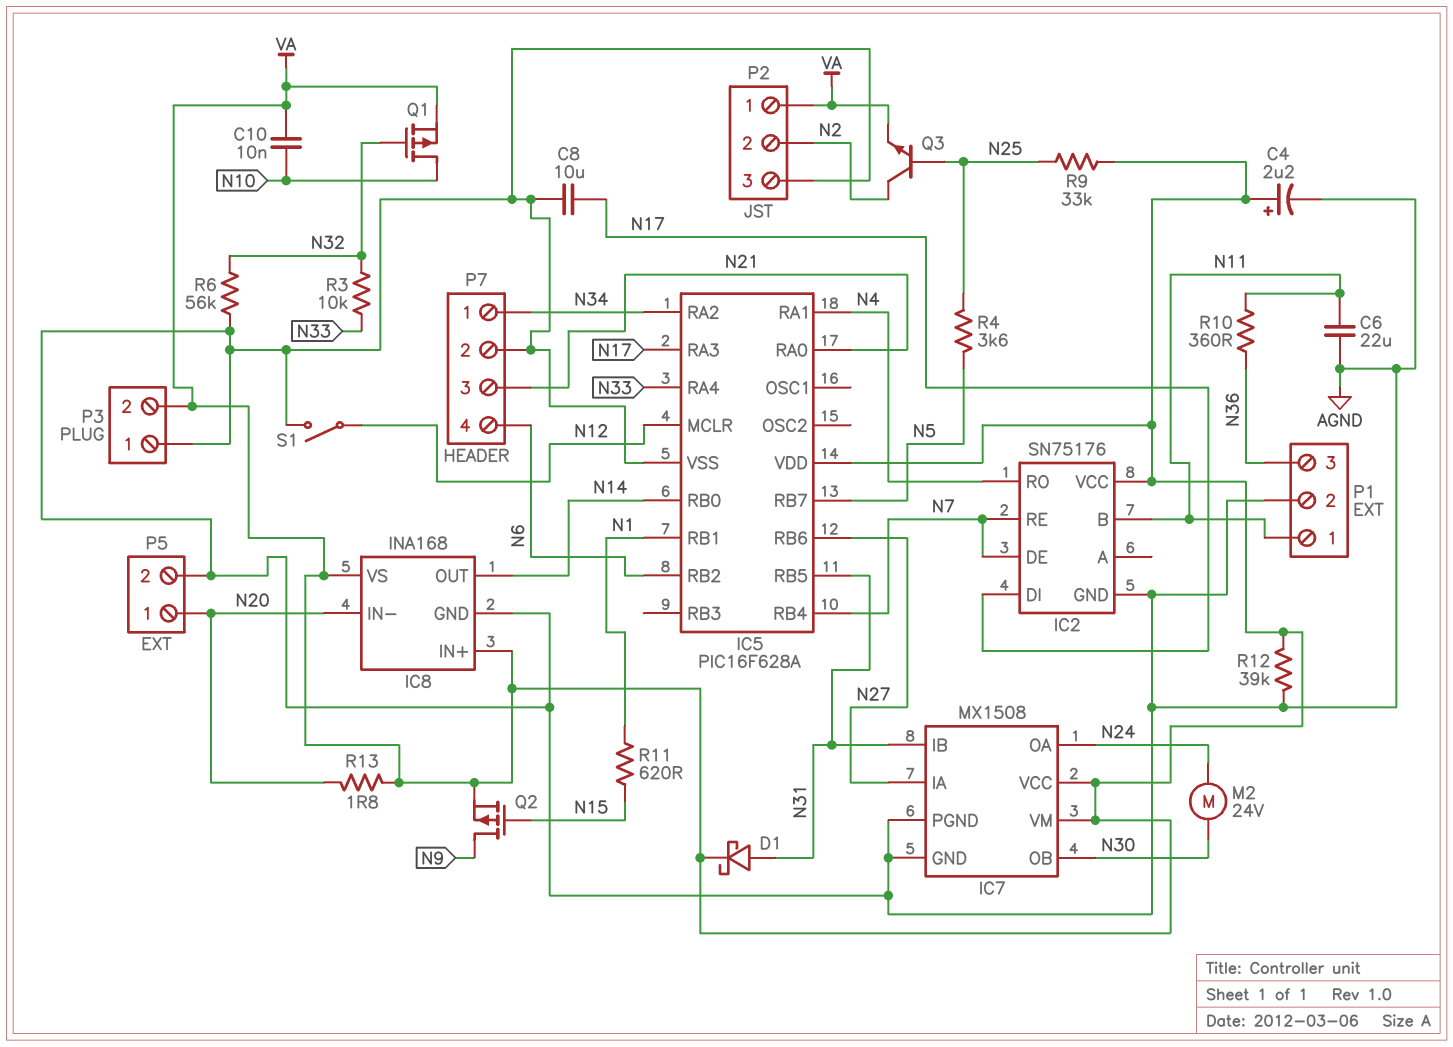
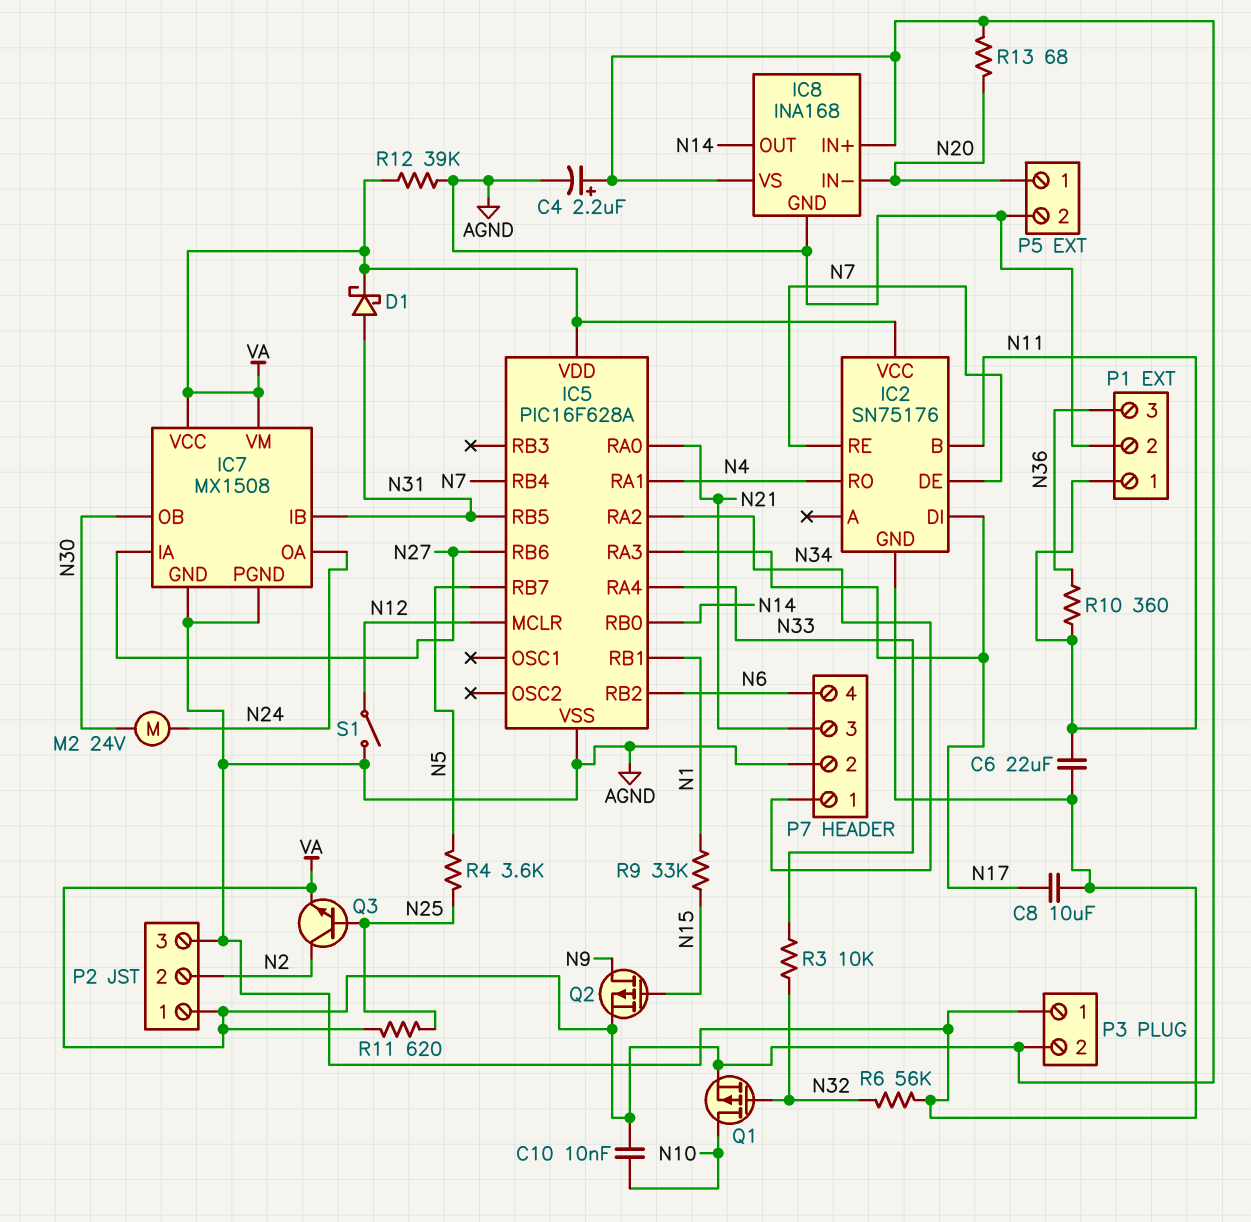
R9: 33k (N25, VA) -> 33k (N1, N15)
R11: 620 (N1, N15) -> 620 (N25, VA)
R13: 1.8 (N20, VA) -> 68 (N20, VA)

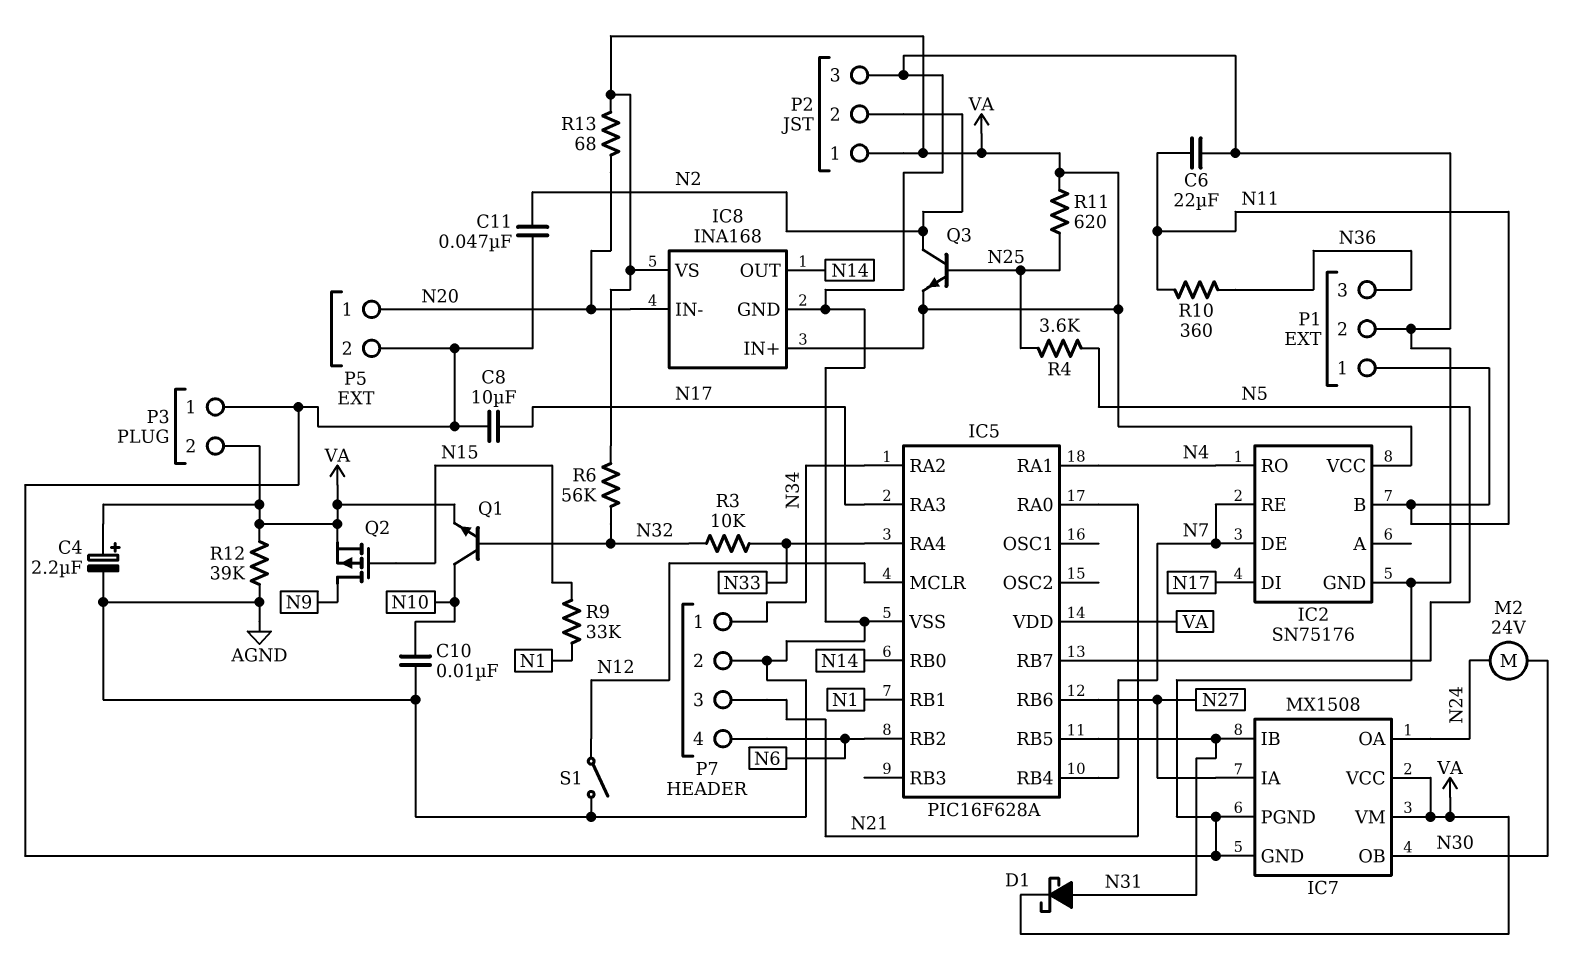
C10: 10nF (N10, VA) -> 10nF (AGND, N10)
C11: none -> 47nF (AGND, N2)
Q1: PMOS (G N32, D N10, S VA) -> NPN (B N32, C N10, E VA)
R6: 56k (AGND, N32) -> 56k (N32, VA)

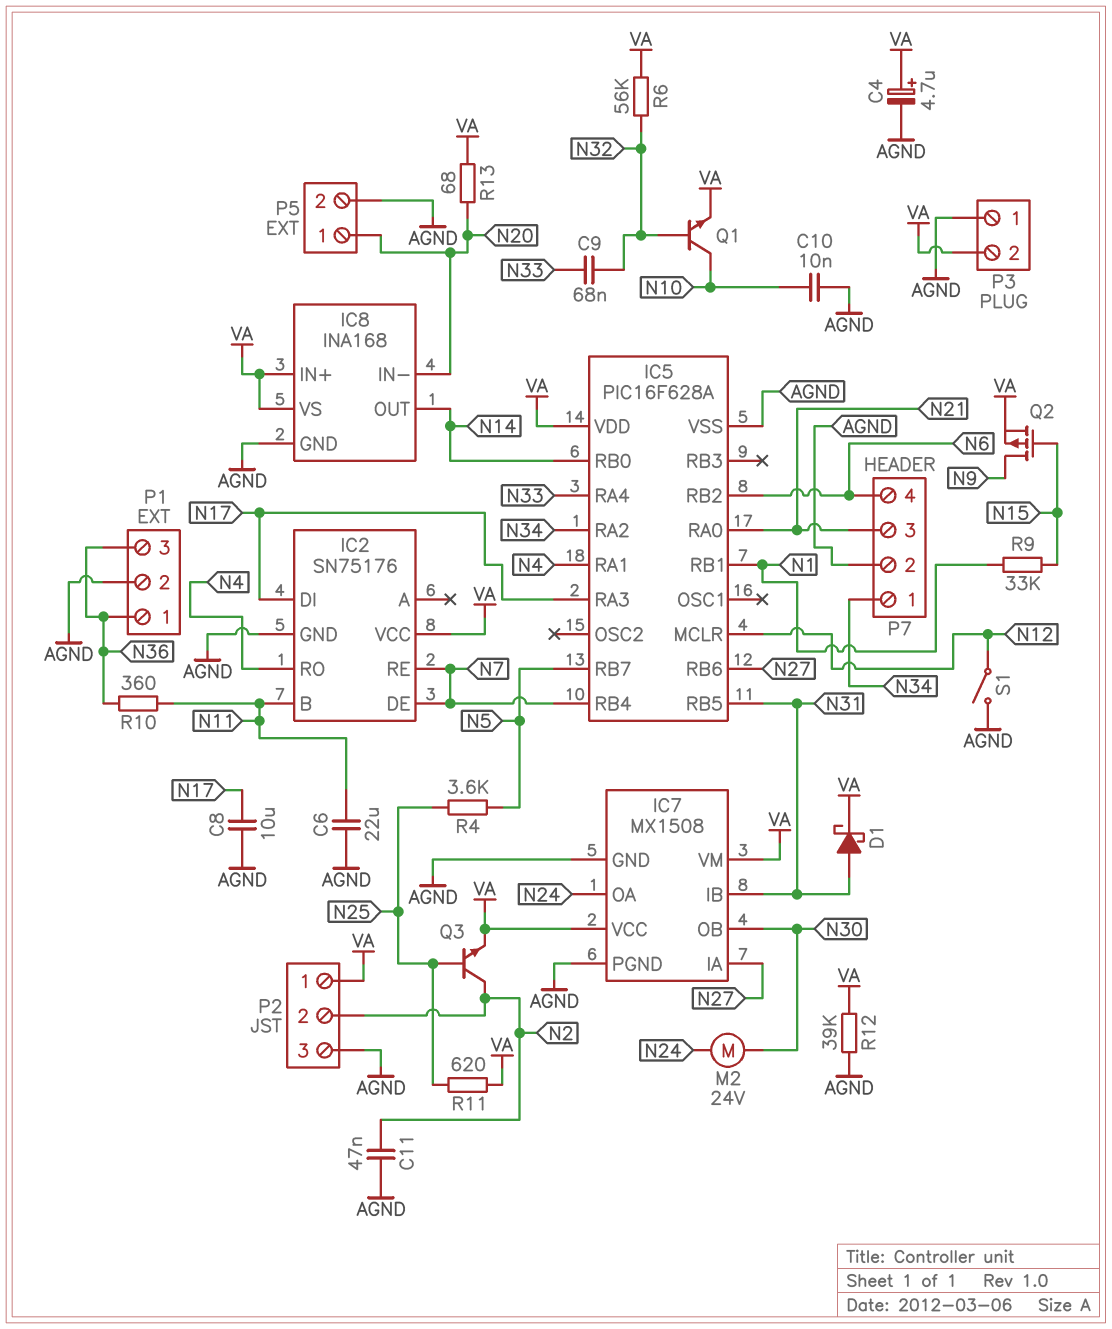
C4: 2.2uF (plus VA, minus AGND) -> 4.7uF (plus VA, minus AGND)
C9: none -> 68nF (N32, N33)
P1 pin 1: N11 -> N36
R3: 10k (N32, N33) -> none

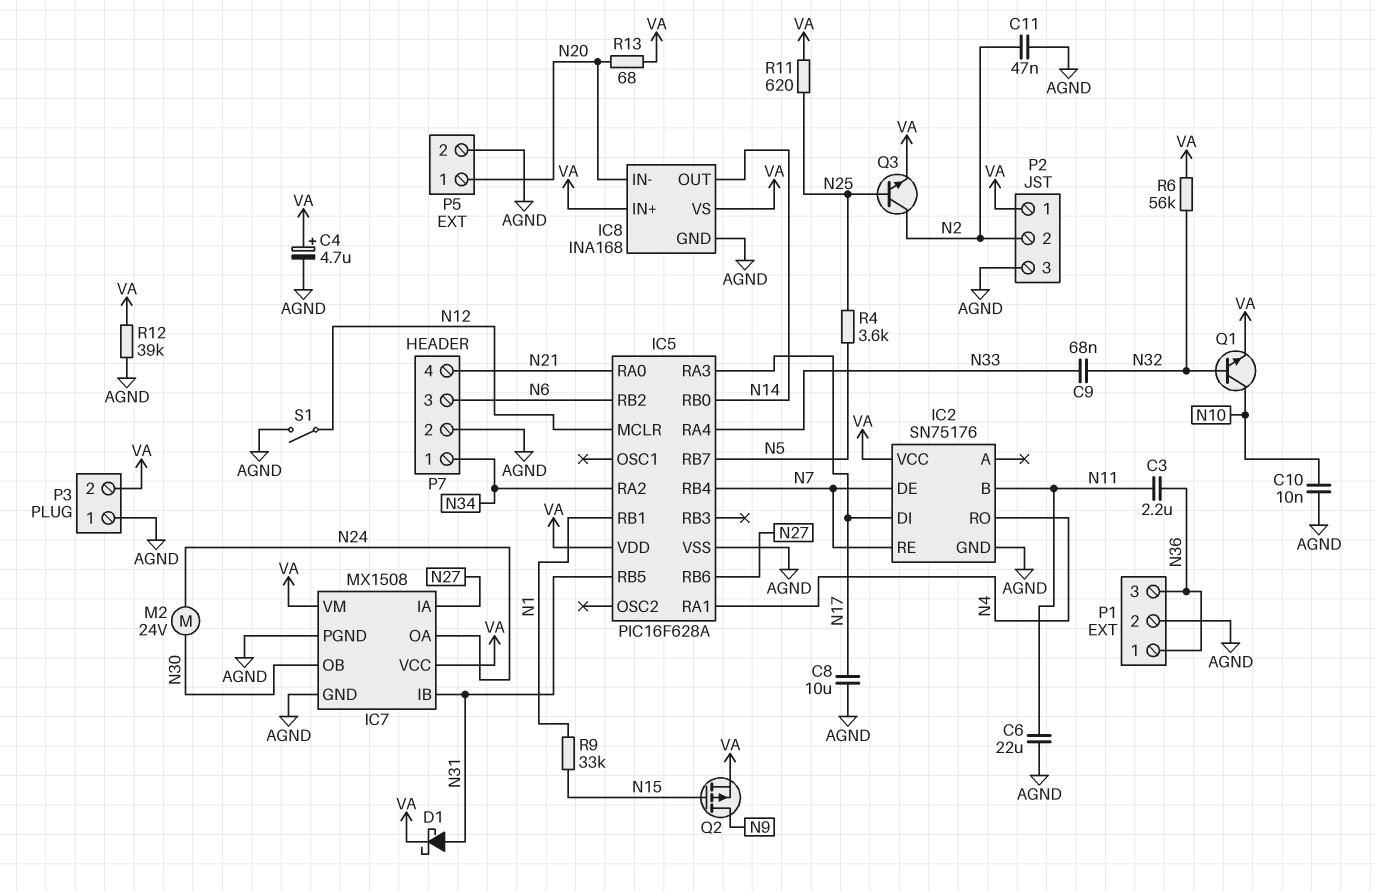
C3: none -> 2.2uF (N11, N36)
P7 pin 3: N21 -> N6
P7 pin 4: N6 -> N21
R10: 360 (N11, N36) -> none

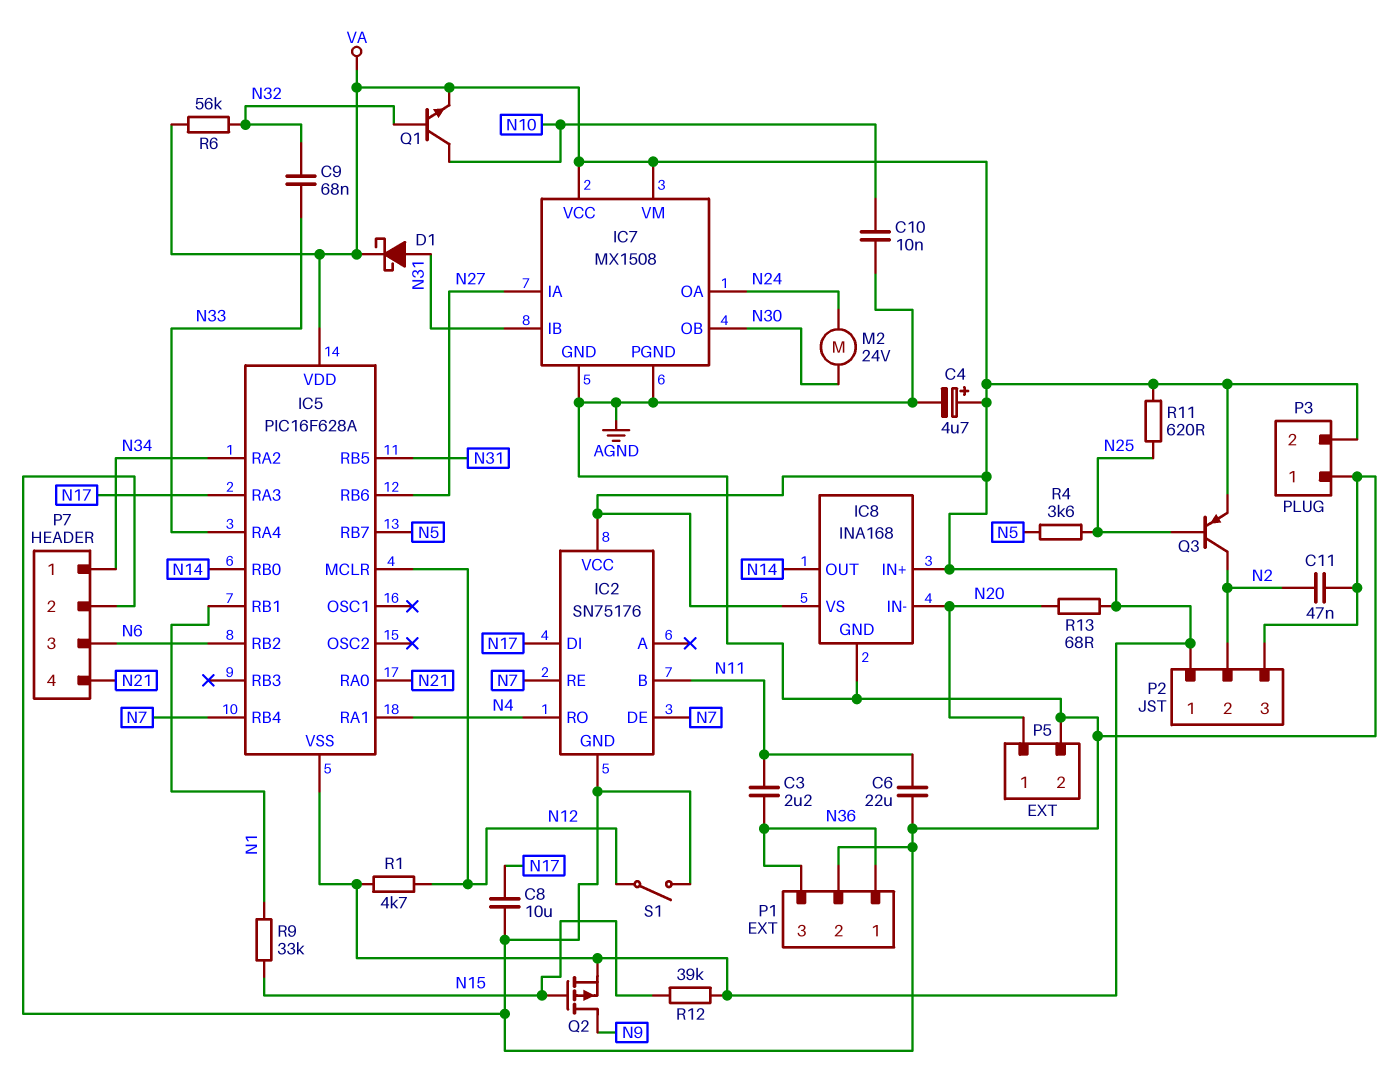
IC5 pin VSS: AGND -> VA
Q3: NPN (B N25, C N2, E VA) -> PNP (B N25, C N2, E VA)
R1: none -> 4.7k (N12, VA)
R12: 39k (AGND, VA) -> 39k (N15, VA)

